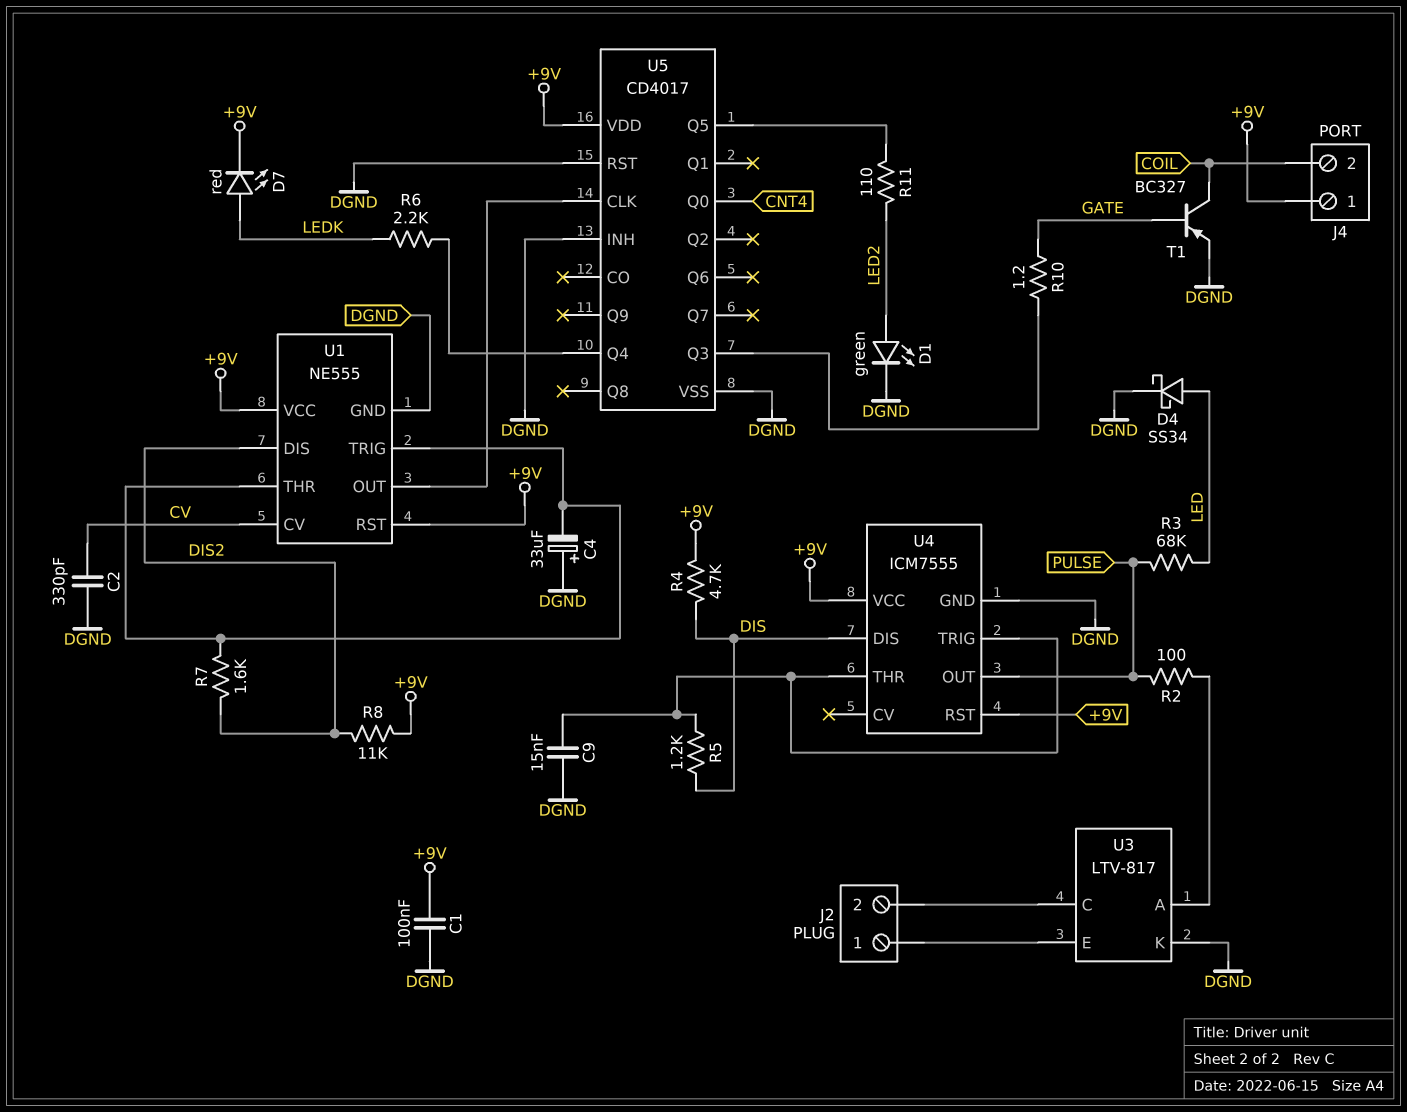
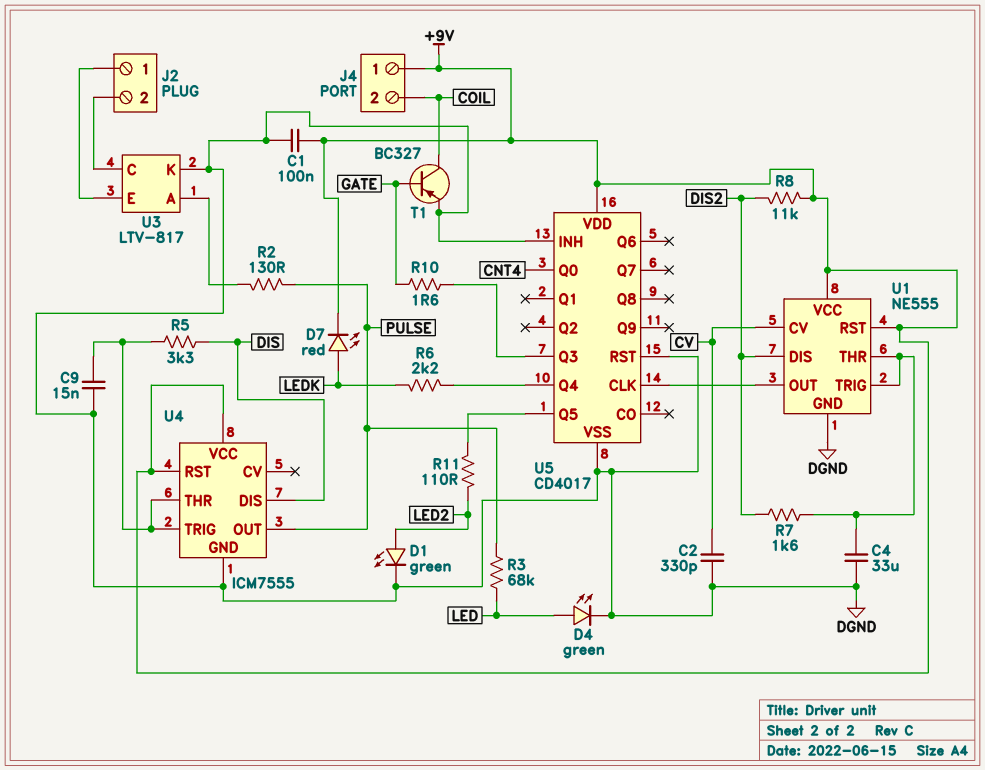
C4: 33uF (plus DGND, minus U1/THR) -> 33uF (DGND, U1/THR)
D4: schottky SS34 (A LED, K DGND) -> LED green (A LED, K DGND)
R2: 100 (PULSE, U3/A) -> 130 (PULSE, U3/A)
R4: 4.7k (+9V, DIS) -> none
R5: 1.2k (DIS, U4/THR) -> 3.3k (DIS, U4/THR)
R10: 1.2 (GATE, U5/Q3) -> 1.6 (GATE, U5/Q3)

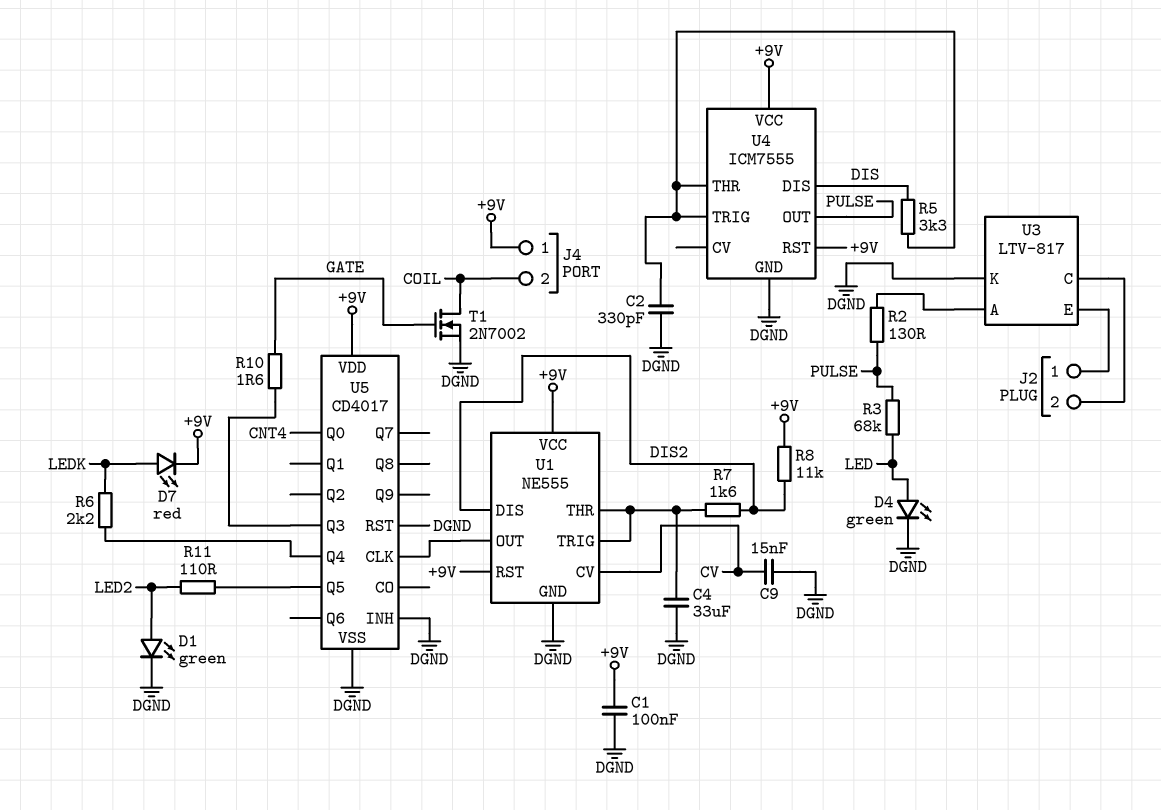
C2: 330pF (CV, DGND) -> 330pF (DGND, U4/THR)
C9: 15nF (DGND, U4/THR) -> 15nF (CV, DGND)
T1: PNP BC327 (B GATE, C COIL, E DGND) -> NMOS 2N7002 (G GATE, D COIL, S DGND)

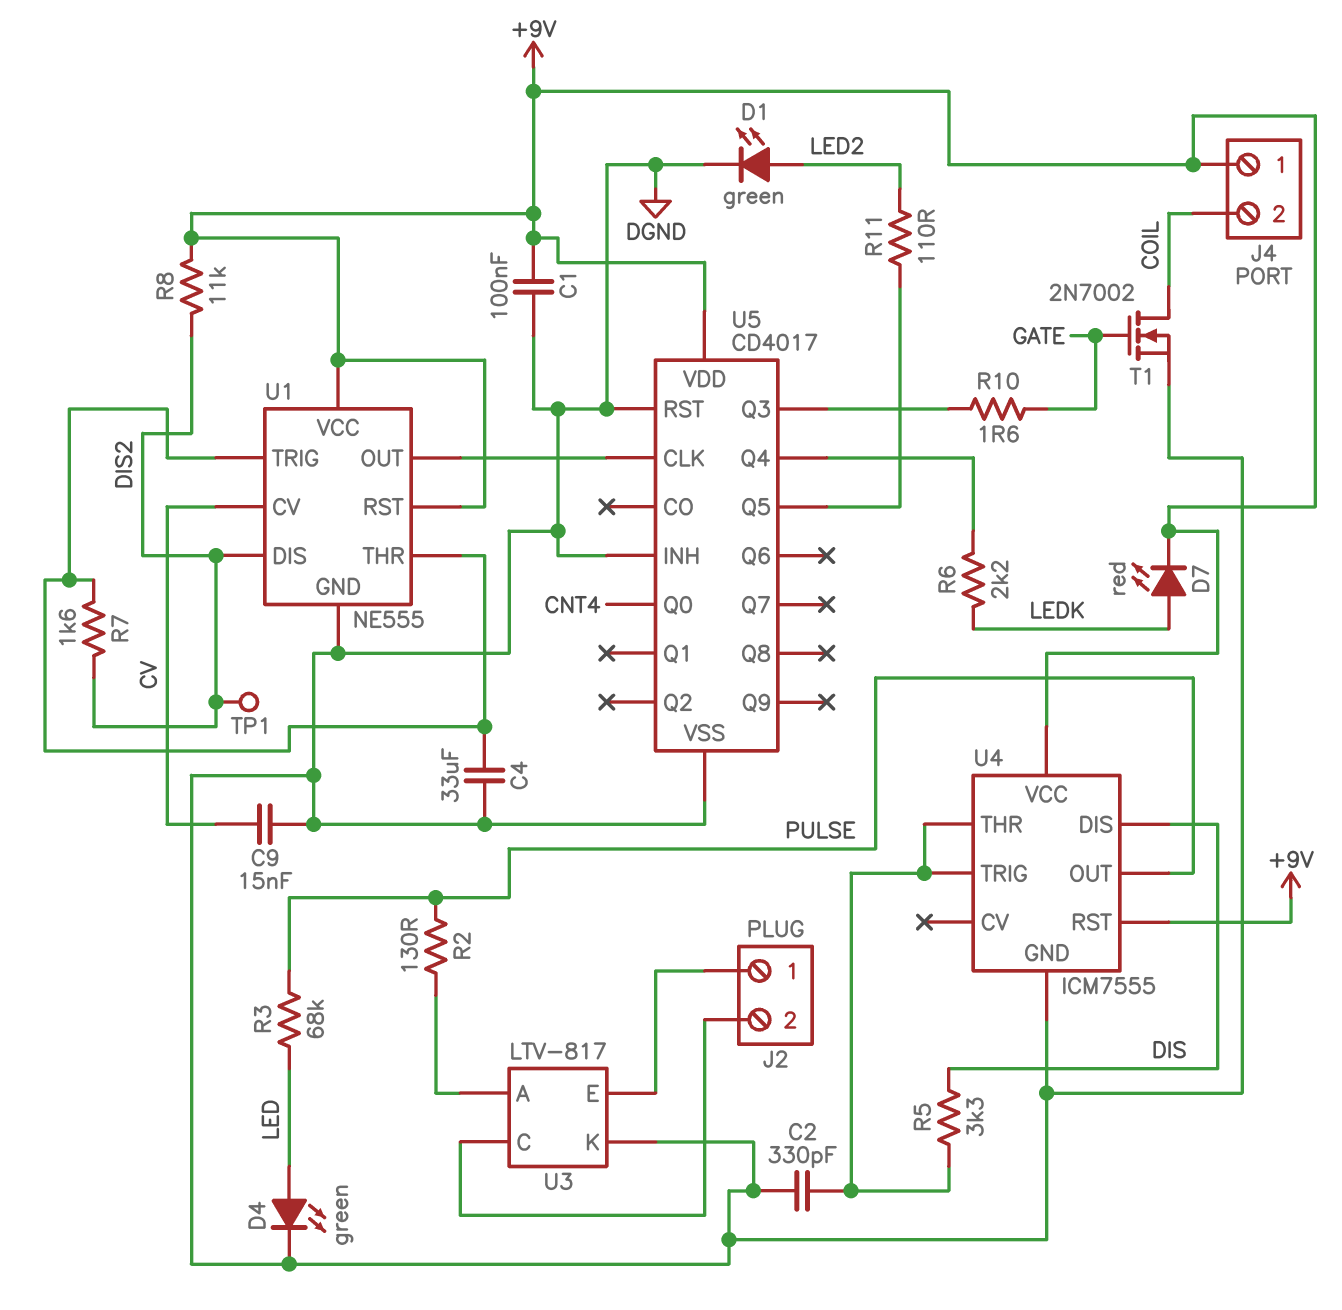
TP1: none -> test point (DIS2)

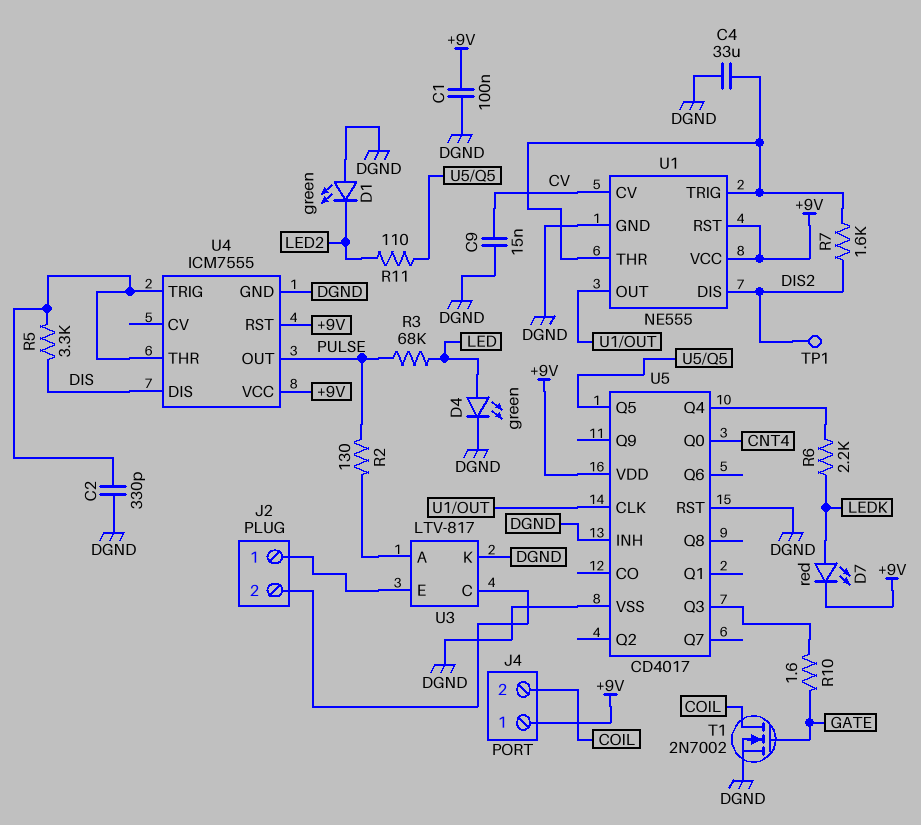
D1: LED green (A LED2, K DGND) -> LED green (A DGND, K LED2)
R8: 11k (+9V, DIS2) -> none

